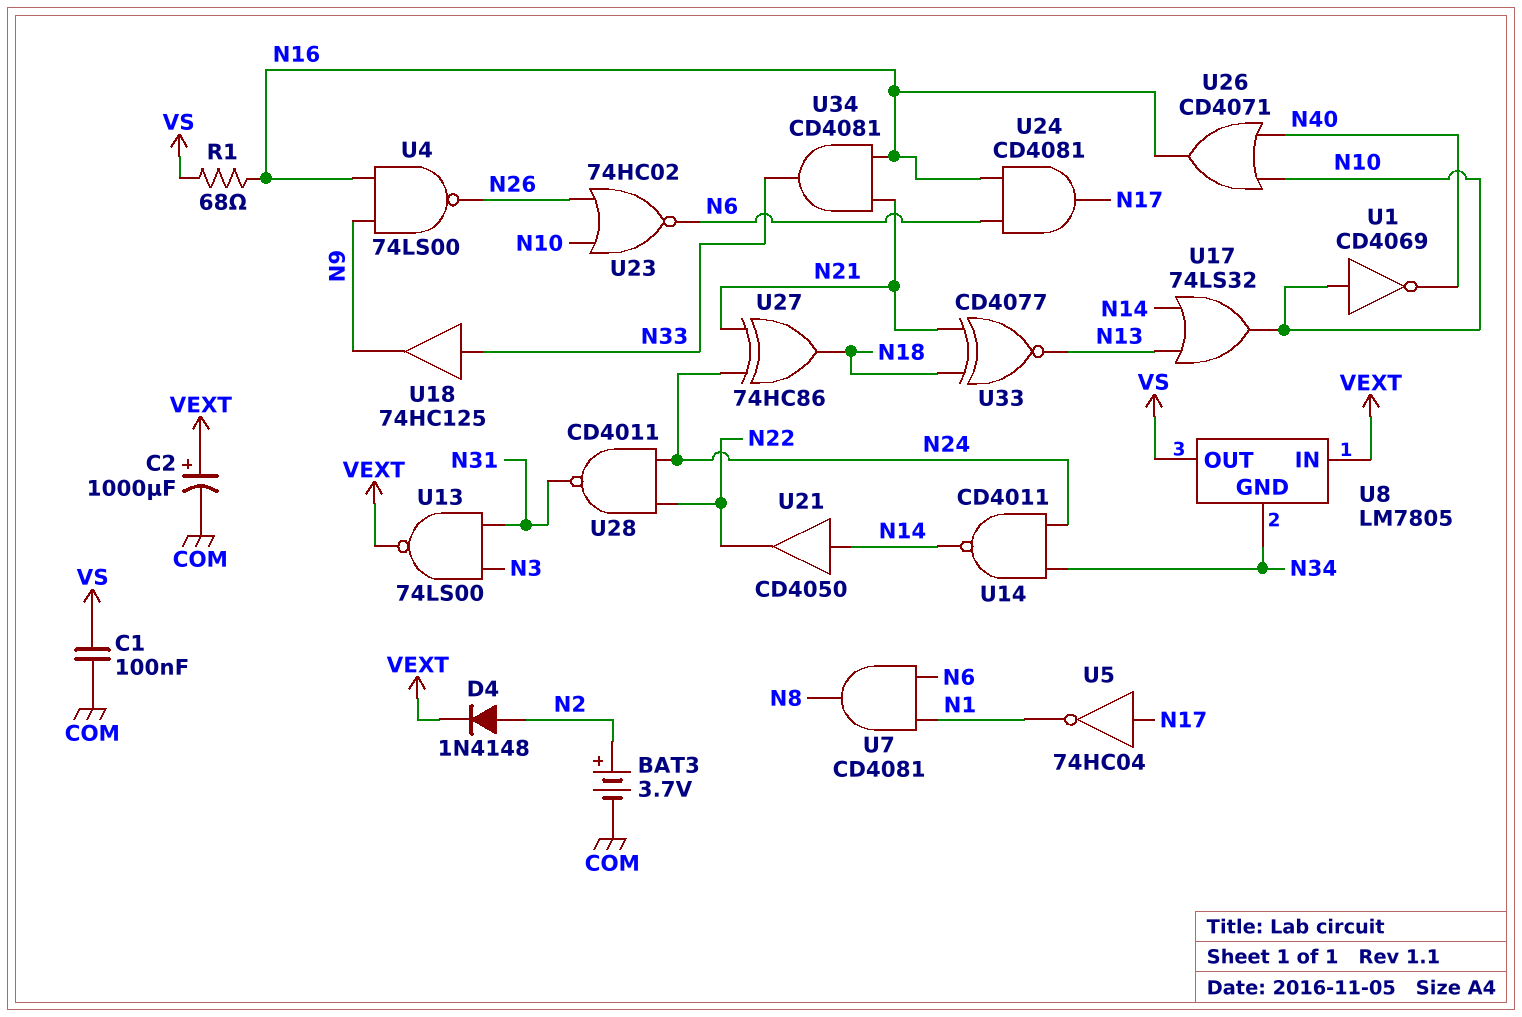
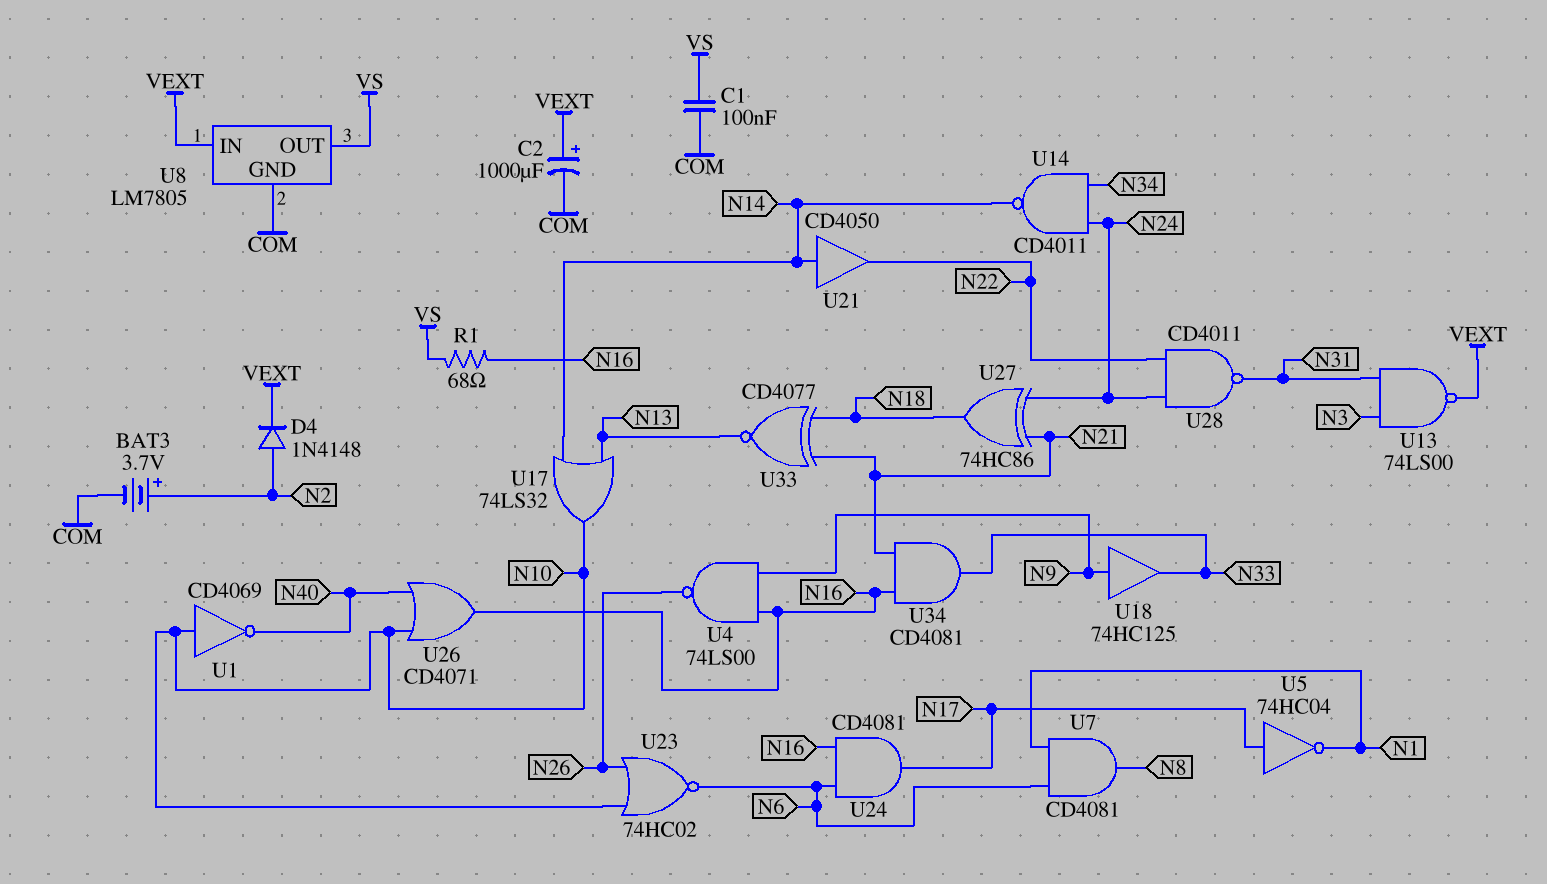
U8 pin GND: N34 -> COM
U18: buffer 74HC125 (in N33, out N9) -> buffer 74HC125 (in N9, out N33)

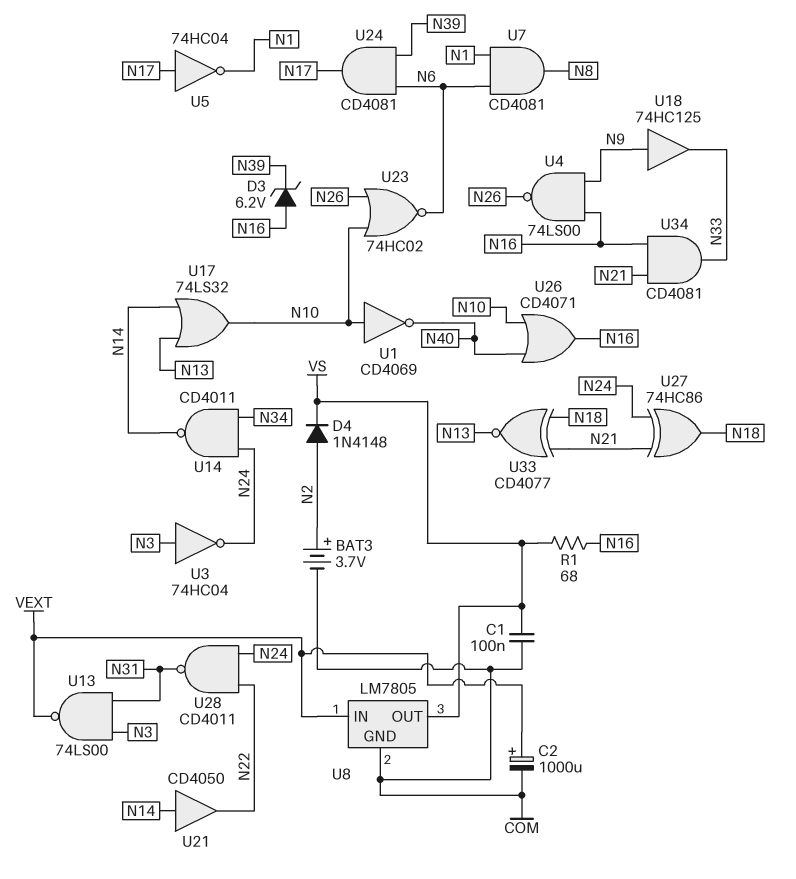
D3: none -> zener 6.2V (A N16, K N39)
D4: diode 1N4148 (A N2, K VEXT) -> diode 1N4148 (A N2, K VS)
U3: none -> NOT 74HC04 (in N3, out N24)
U24: AND CD4081 (in N6, in N16, out N17) -> AND CD4081 (in N6, in N39, out N17)

